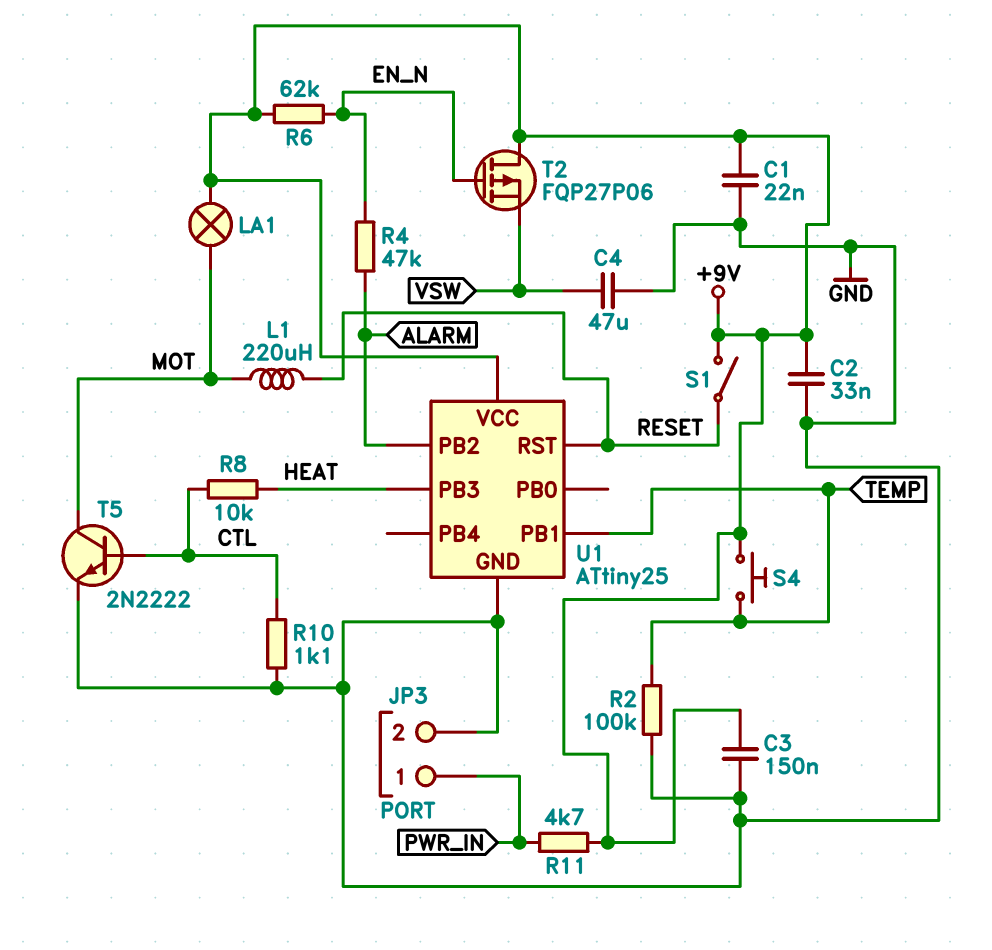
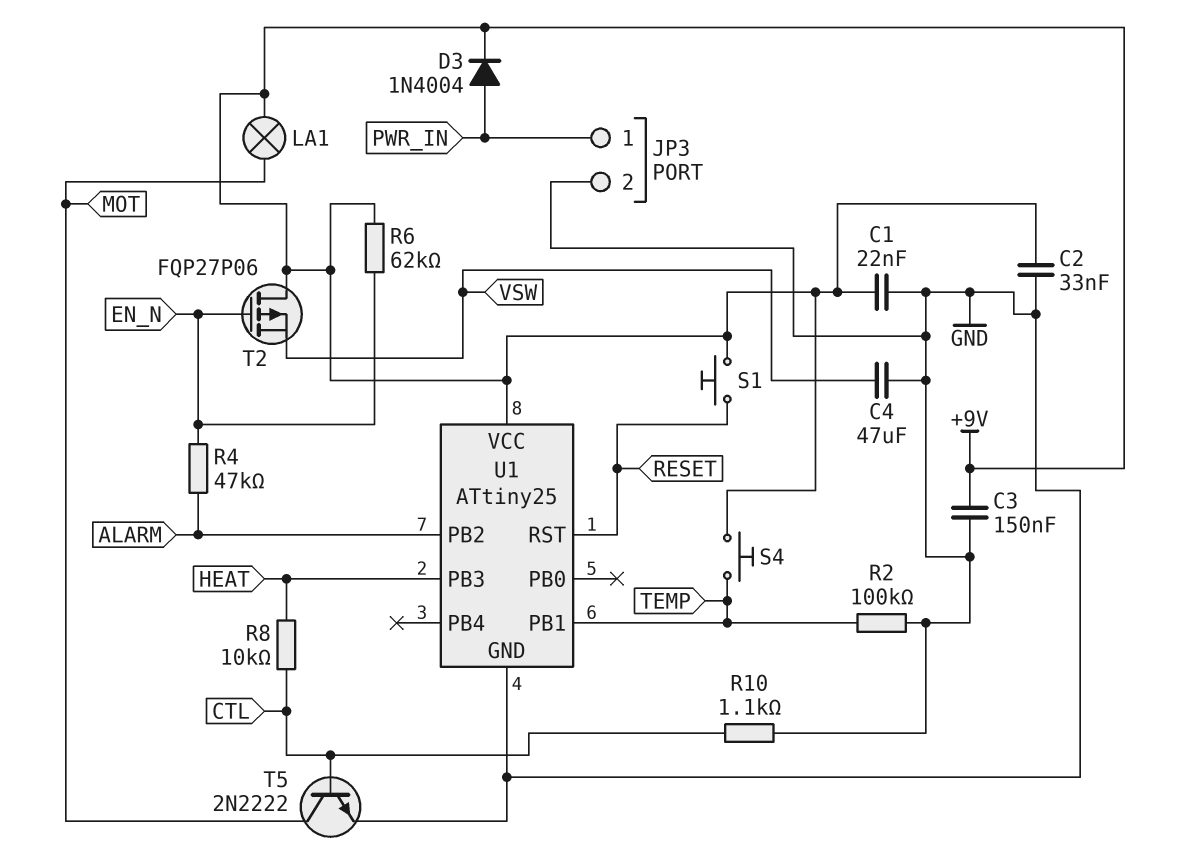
D3: none -> diode 1N4004 (A PWR_IN, K +9V)
L1: 220uH (MOT, RESET) -> none
R11: 4.7k (+9V, PWR_IN) -> none
S1: switch (+9V, RESET) -> button (+9V, RESET)

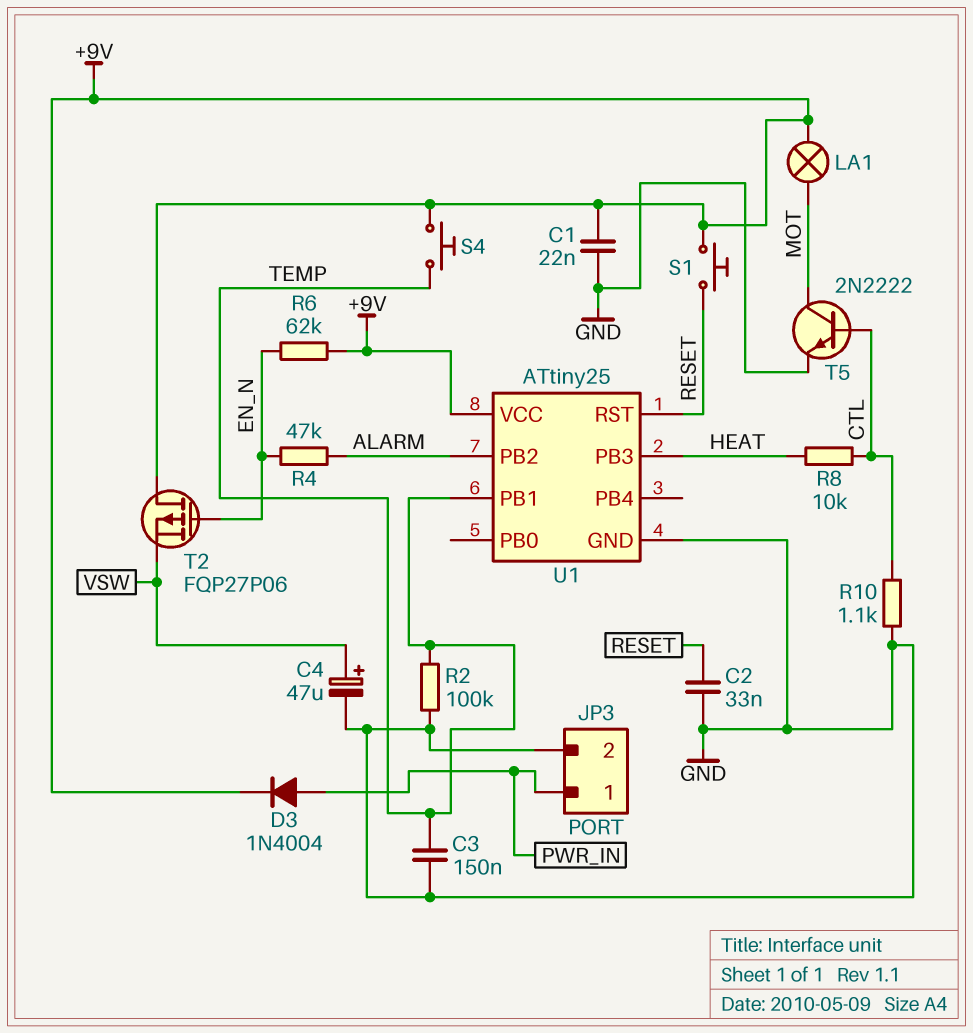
C2: 33nF (+9V, GND) -> 33nF (GND, RESET)
C3: 150nF (+9V, GND) -> 150nF (GND, TEMP)
C4: 47uF (GND, VSW) -> 47uF (plus VSW, minus GND)

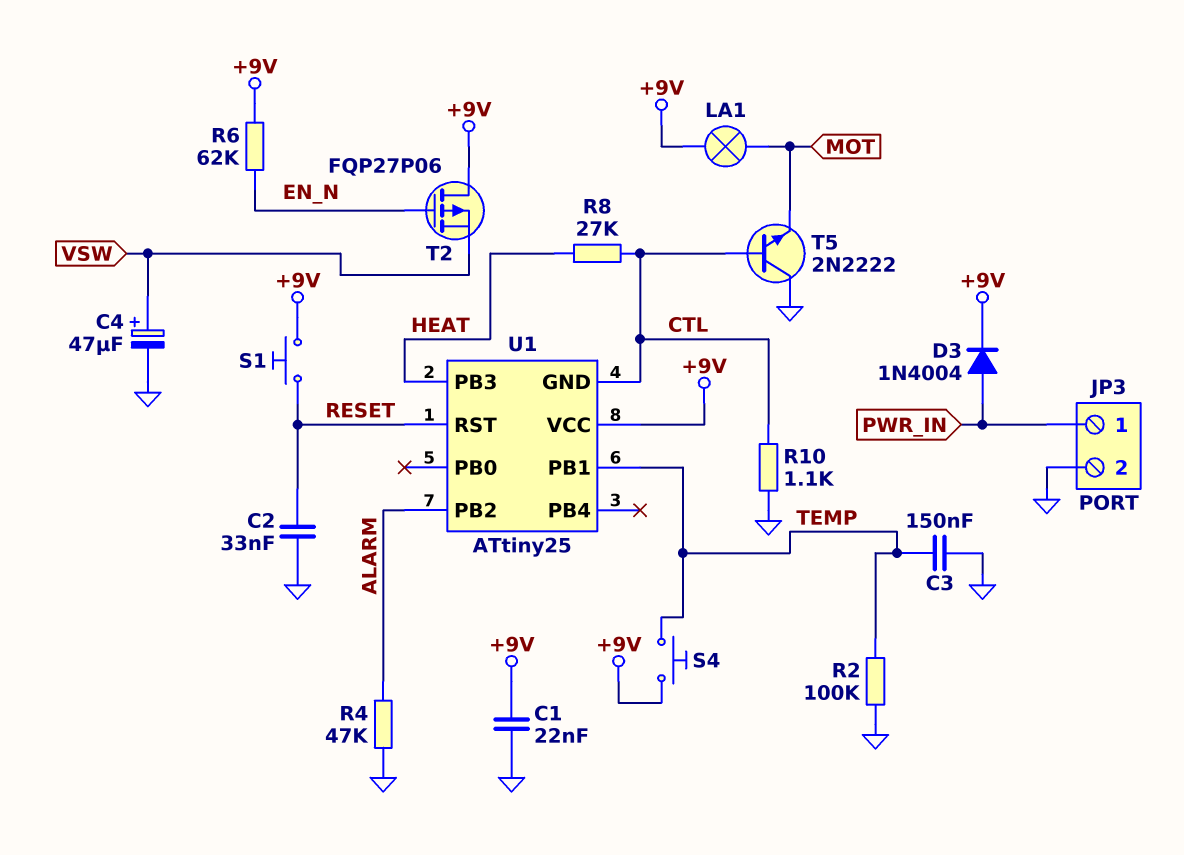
R4: 47k (ALARM, EN_N) -> 47k (ALARM, GND)
R8: 10k (CTL, HEAT) -> 27k (CTL, HEAT)
T5: NPN 2N2222 (B CTL, C MOT, E GND) -> NPN 2N2222 (B CTL, C GND, E MOT)
U1 pin GND: GND -> CTL

